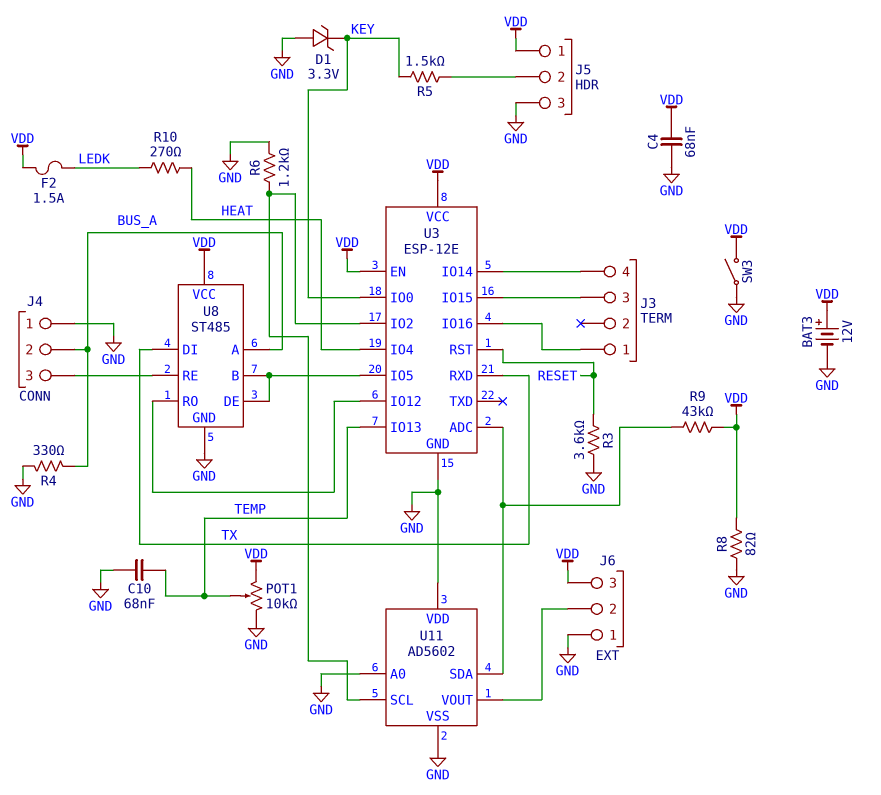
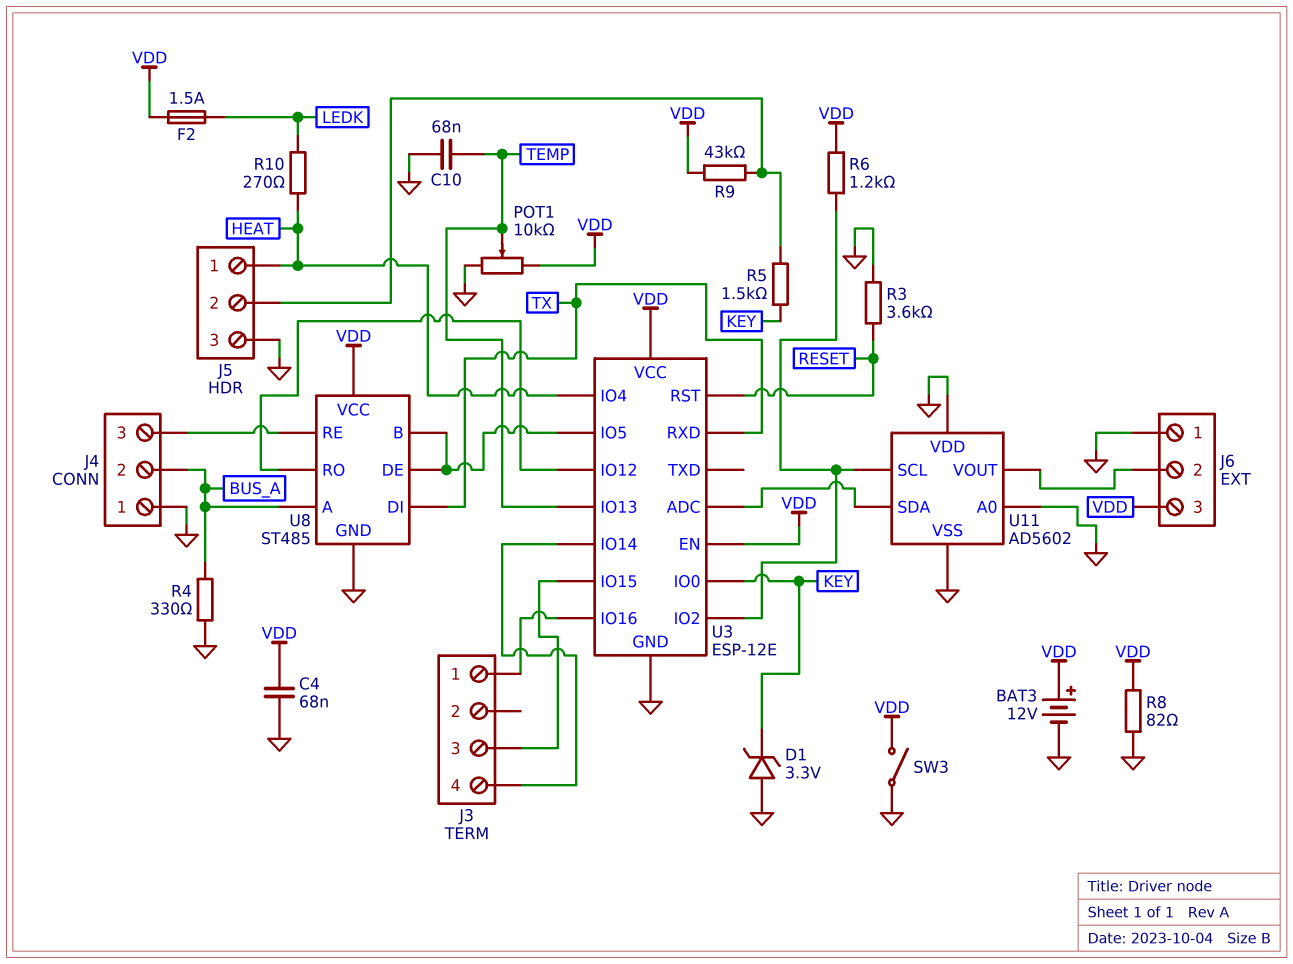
J5 pin 1: VDD -> HEAT
R6: 1.2k (GND, U3/IO2) -> 1.2k (U3/IO2, VDD)
R9: 43k (U3/ADC, VDD) -> 43k (J5/2, VDD)

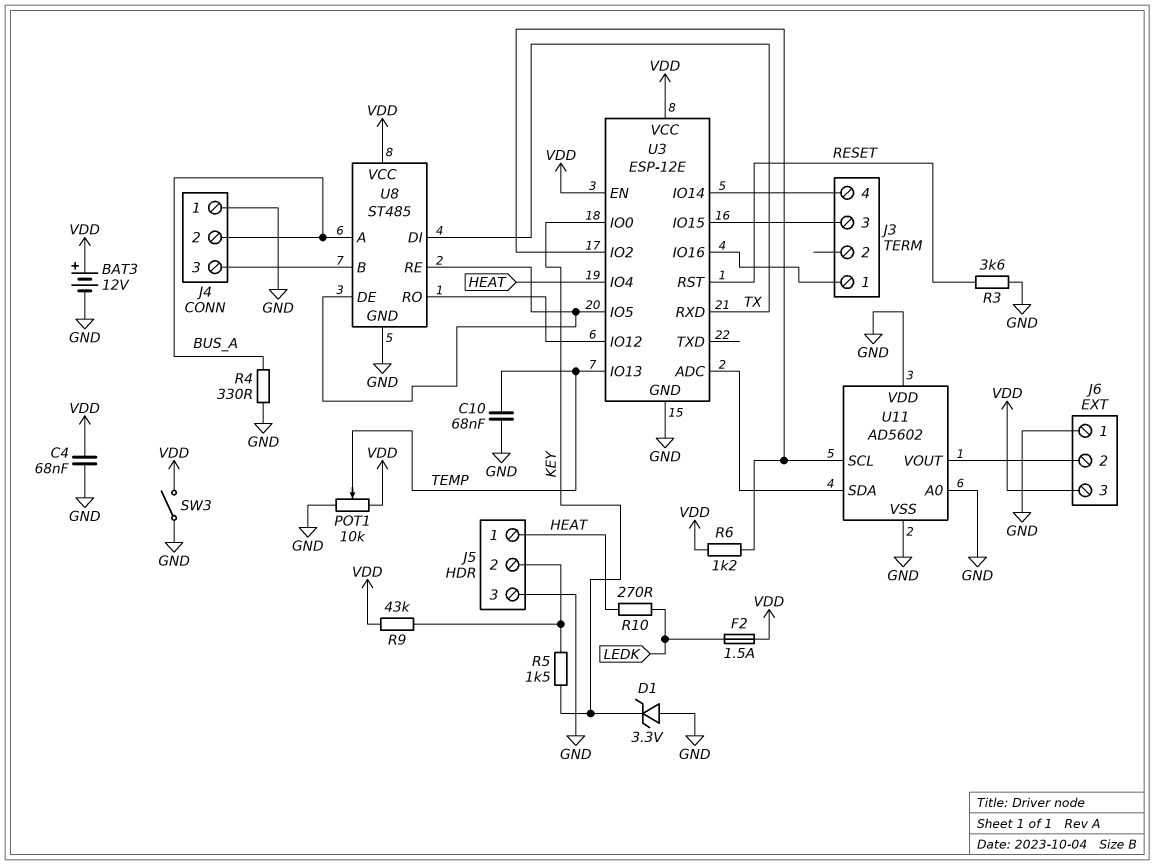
R8: 82 (GND, VDD) -> none
U8 pin B: U3/IO5 -> J4/3
U8 pin RE: J4/3 -> U3/IO5

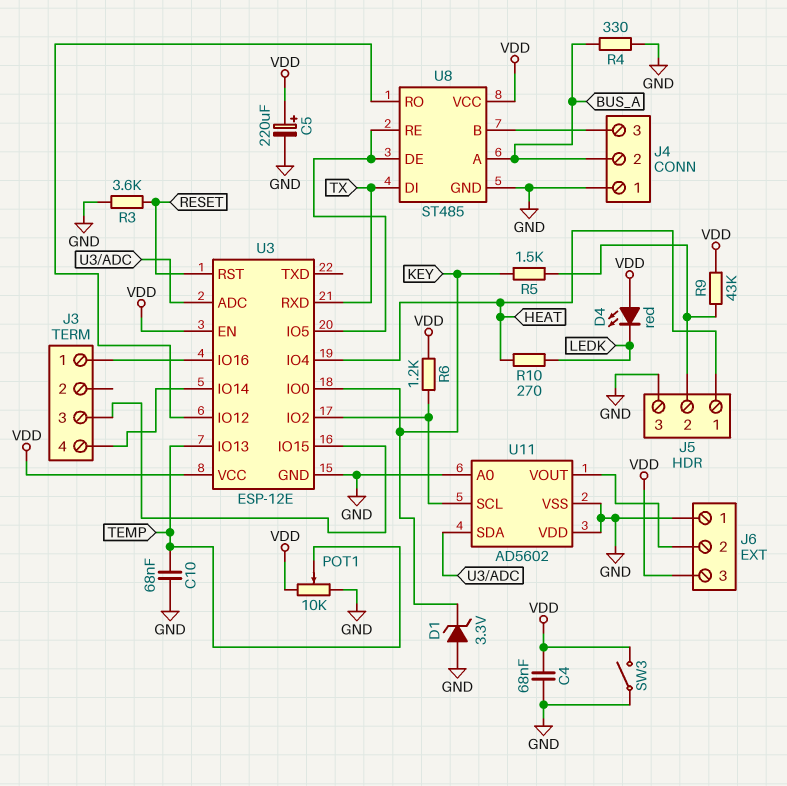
BAT3: 12V (plus VDD, minus GND) -> none
C5: none -> 220uF (plus VDD, minus GND)
D4: none -> LED red (A VDD, K LEDK)
F2: 1.5A (LEDK, VDD) -> none

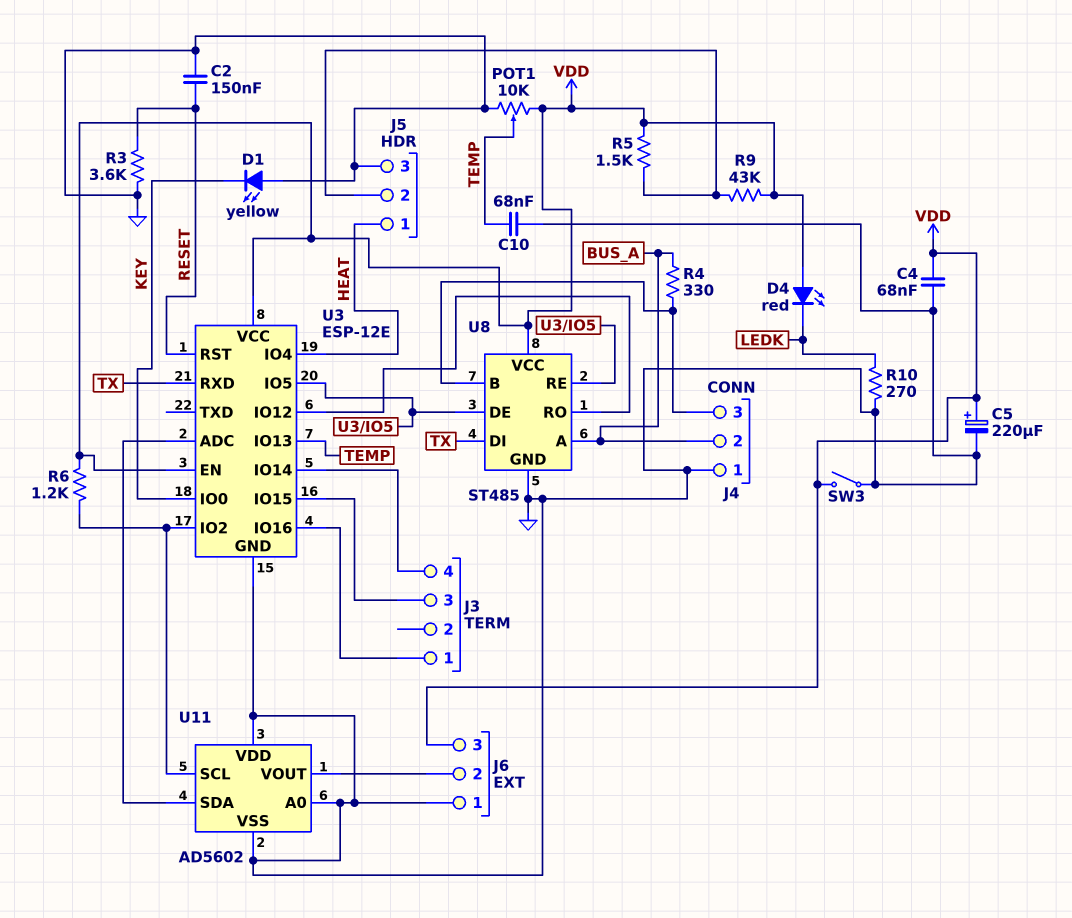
C2: none -> 150nF (GND, RESET)
D1: zener 3.3V (A GND, K KEY) -> LED yellow (A GND, K KEY)
R4: 330 (BUS_A, GND) -> 330 (BUS_A, J4/3)
R5: 1.5k (J5/2, KEY) -> 1.5k (J5/2, VDD)
R10: 270 (HEAT, LEDK) -> 270 (GND, LEDK)

